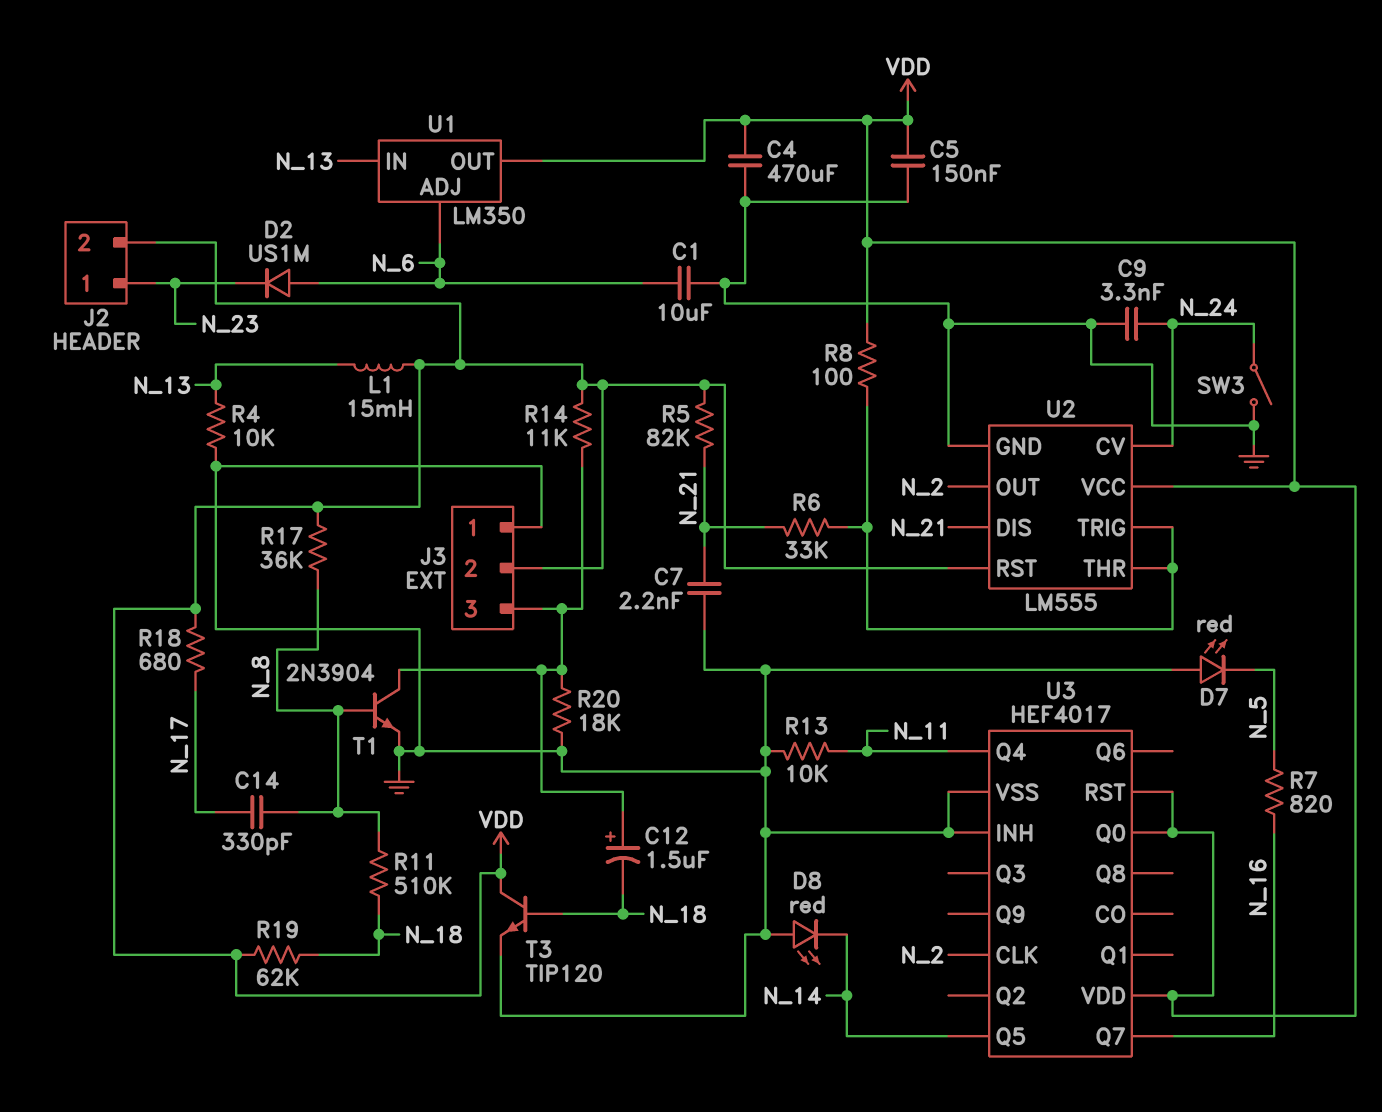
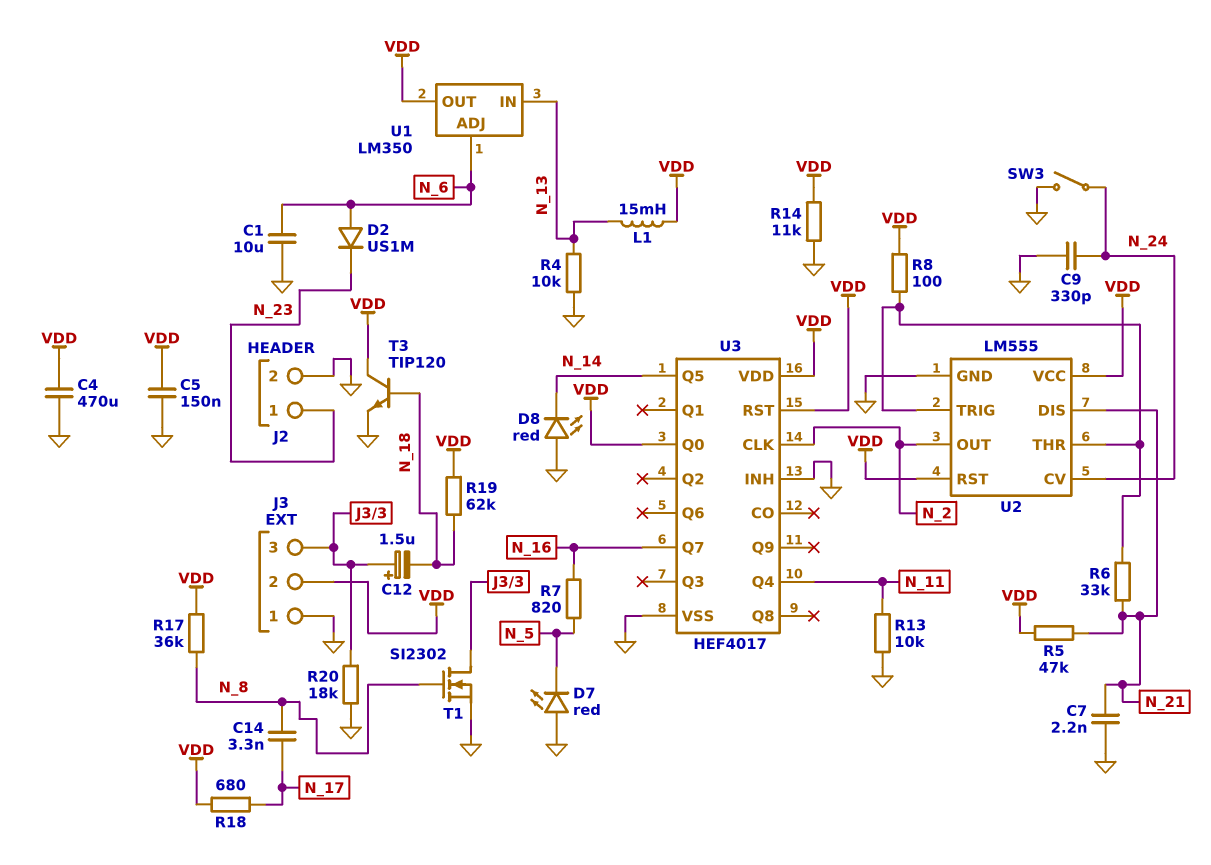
C9: 3.3nF (GND, N_24) -> 330pF (GND, N_24)
C14: 330pF (N_8, N_17) -> 3.3nF (N_8, N_17)
J2 pin 2: VDD -> GND
R5: 82k (N_21, VDD) -> 47k (N_21, VDD)
R11: 510k (N_8, N_18) -> none
R14: 11k (J3/3, VDD) -> 11k (GND, VDD)
T1: NPN 2N3904 (B N_8, C J3/3, E GND) -> NMOS SI2302 (G N_8, D J3/3, S GND)

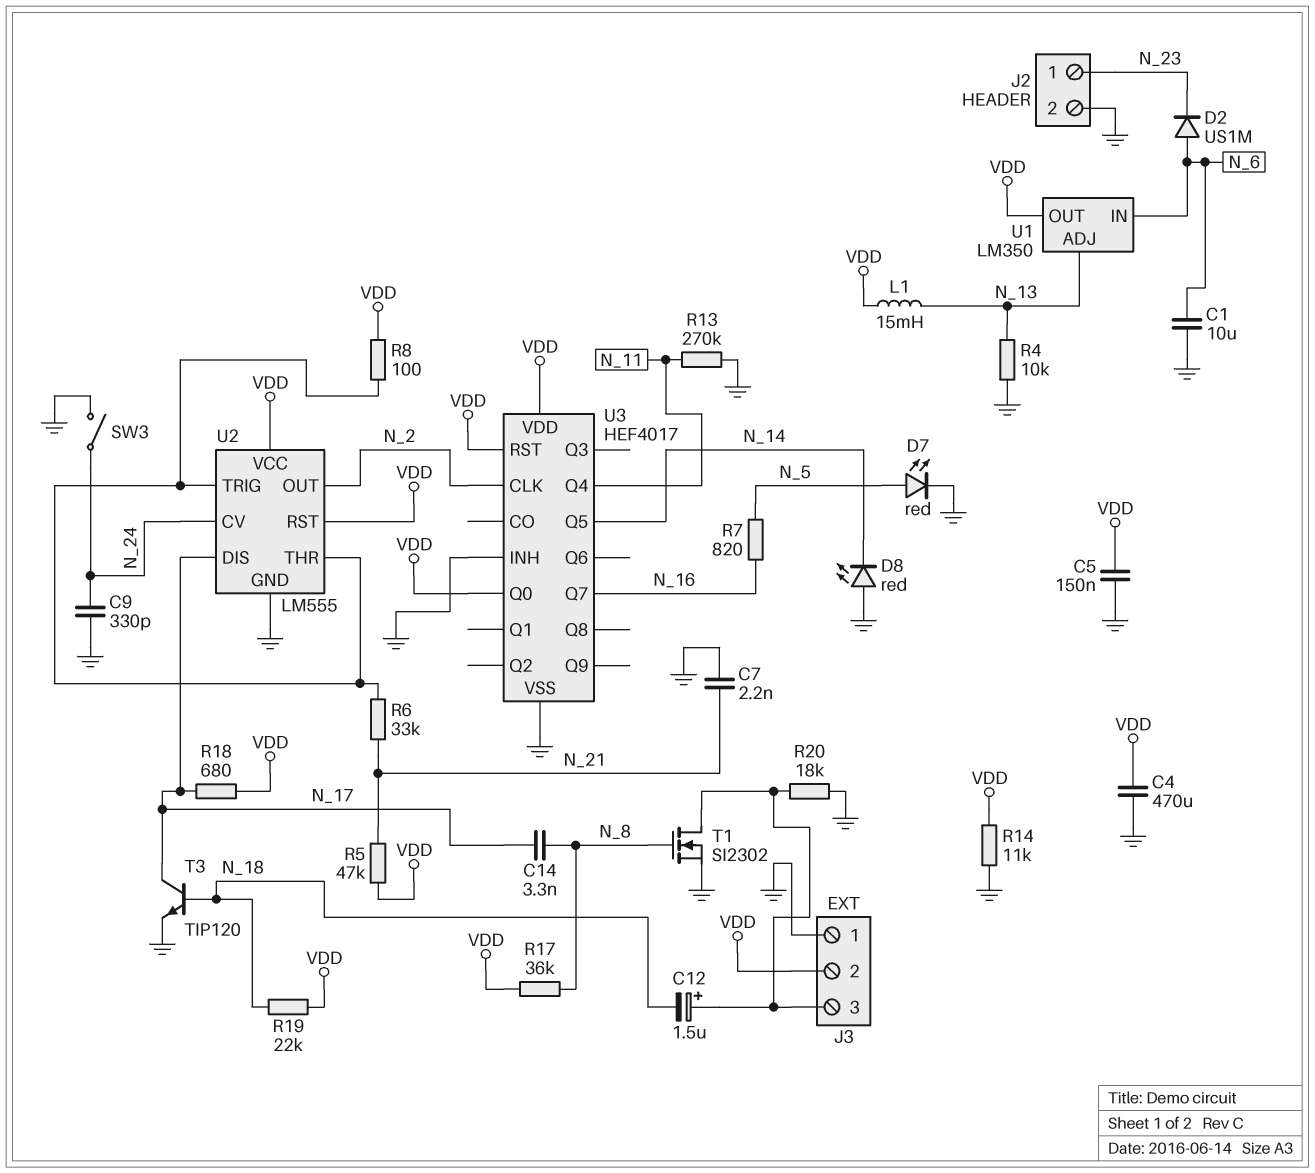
D7: LED red (A GND, K N_5) -> LED red (A N_5, K GND)
R13: 10k (GND, N_11) -> 270k (GND, N_11)
R19: 62k (N_18, VDD) -> 22k (N_18, VDD)
T3: NPN TIP120 (B N_18, C VDD, E GND) -> NPN TIP120 (B N_18, C N_17, E GND)
U1 pin ADJ: N_6 -> N_13
U1 pin IN: N_13 -> N_6
U2 pin DIS: N_21 -> N_17

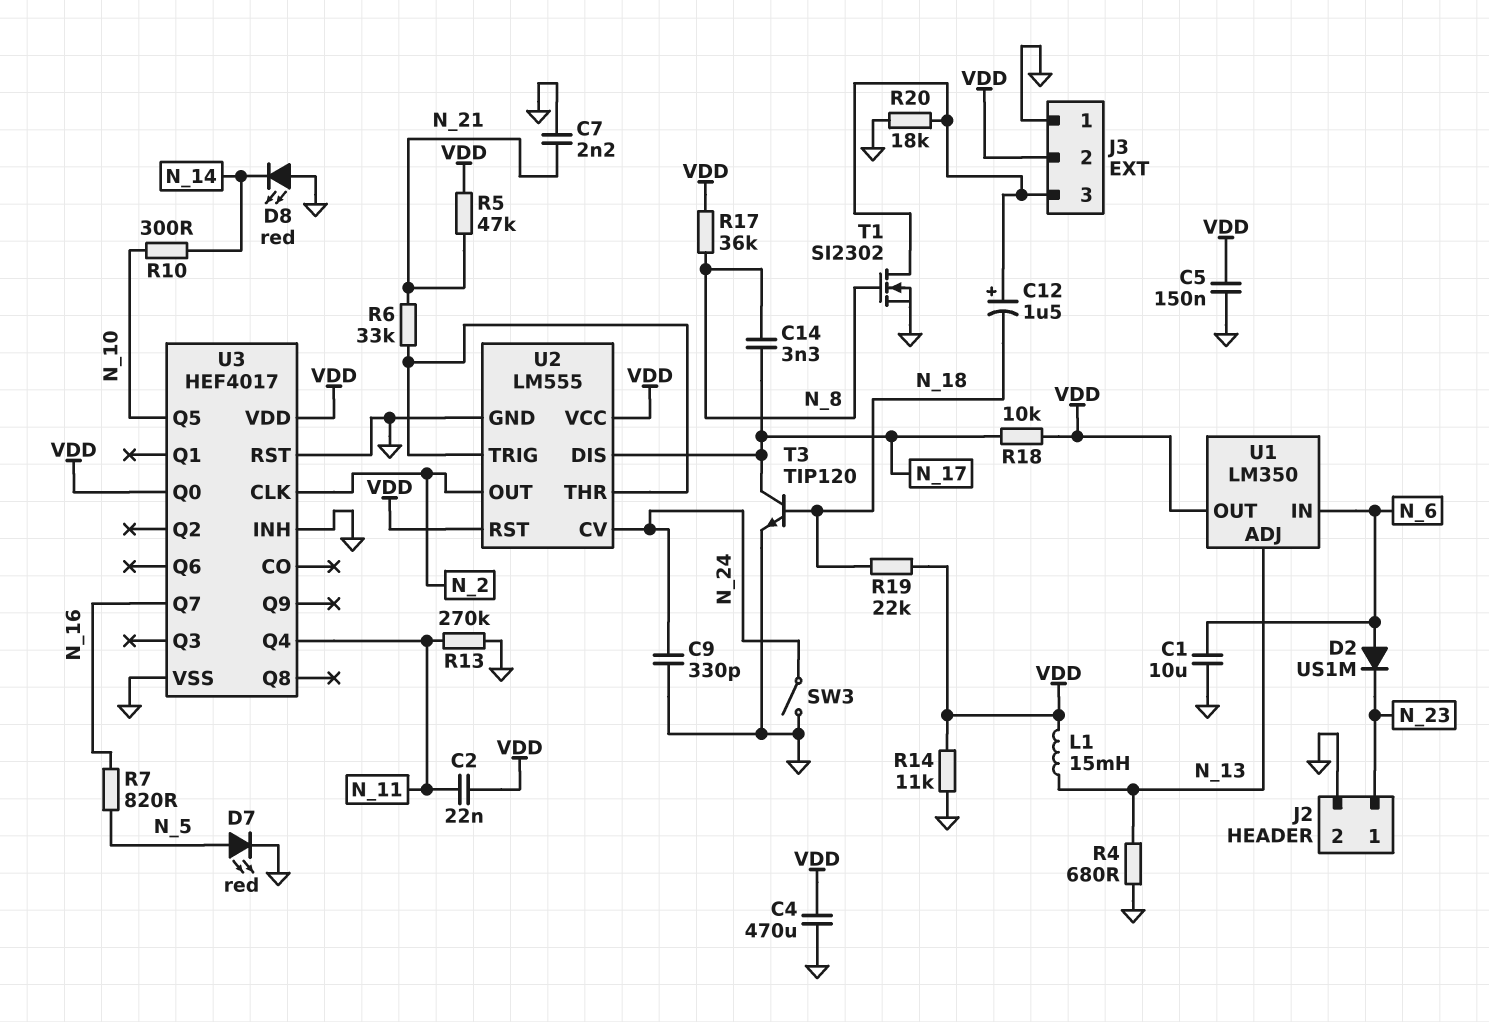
C2: none -> 22nF (N_11, VDD)
R4: 10k (GND, N_13) -> 680 (GND, N_13)
R8: 100 (U2/THR, VDD) -> none
R10: none -> 300 (N_10, N_14)
R18: 680 (N_17, VDD) -> 10k (N_17, VDD)
U3 pin Q5: N_14 -> N_10
U3 pin RST: VDD -> GND

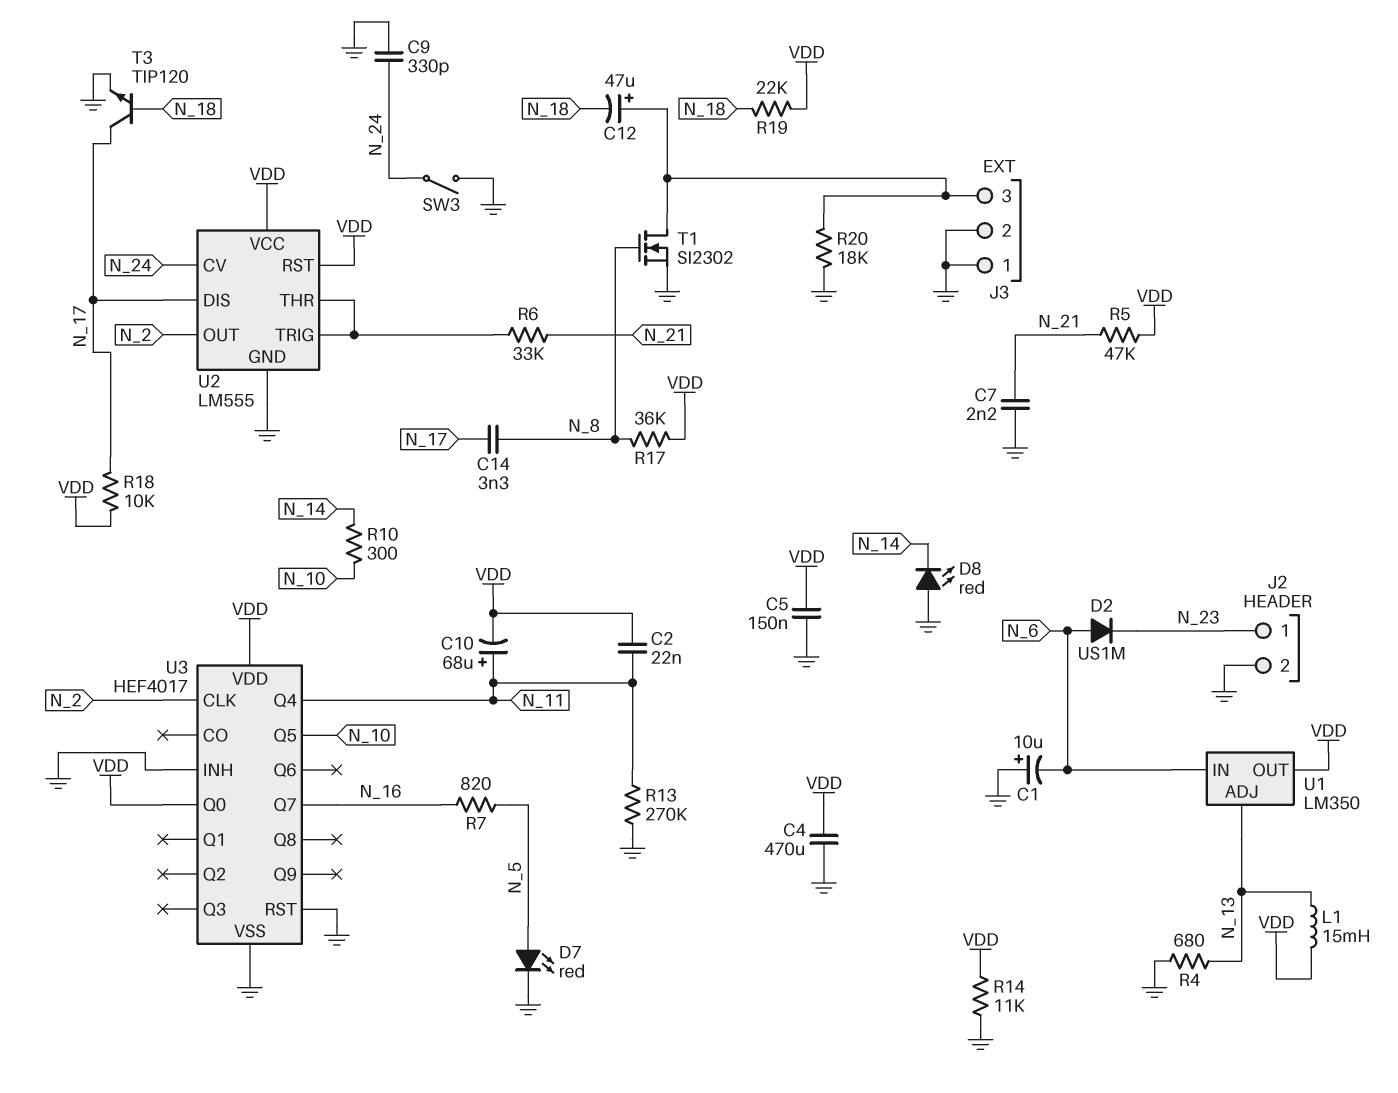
C1: 10uF (GND, N_6) -> 10uF (plus GND, minus N_6)
C10: none -> 68uF (plus N_11, minus VDD)
C12: 1.5uF (plus J3/3, minus N_18) -> 47uF (plus J3/3, minus N_18)
J3 pin 2: VDD -> GND

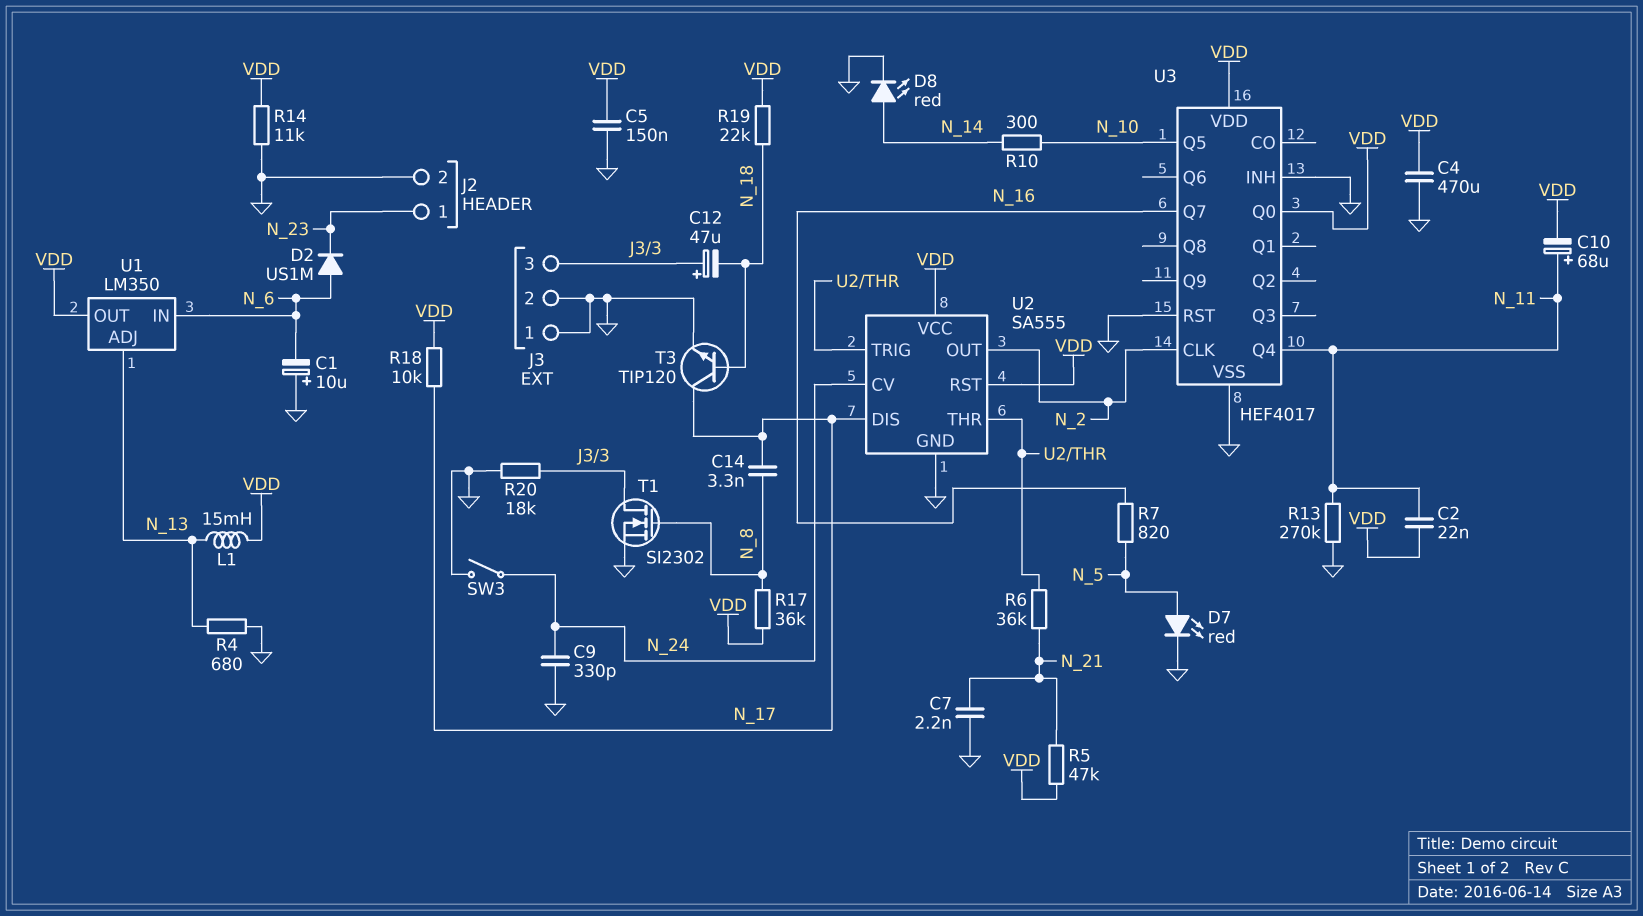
D8: LED red (A GND, K N_14) -> LED red (A N_14, K GND)
R6: 33k (N_21, U2/THR) -> 36k (N_21, U2/THR)
U2: LM555 -> SA555

